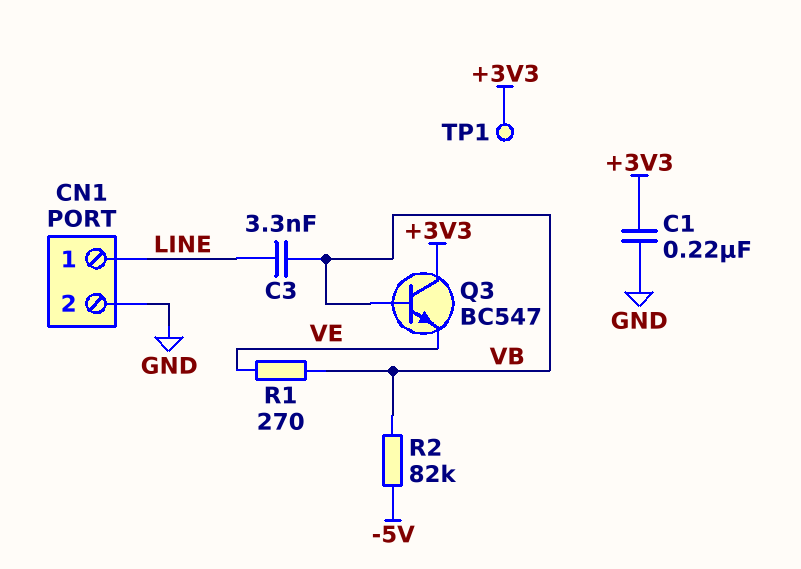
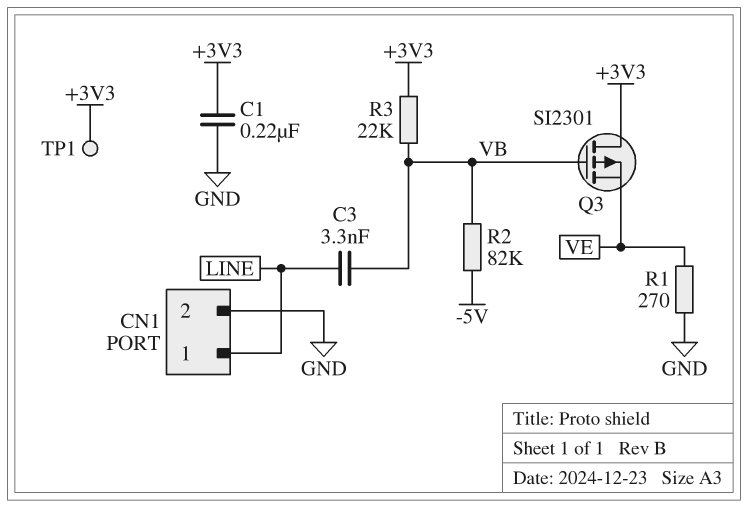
Q3: NPN BC547 (B VB, C +3V3, E VE) -> PMOS SI2301 (G VB, D +3V3, S VE)
R1: 270 (VB, VE) -> 270 (GND, VE)
R3: none -> 22k (+3V3, VB)

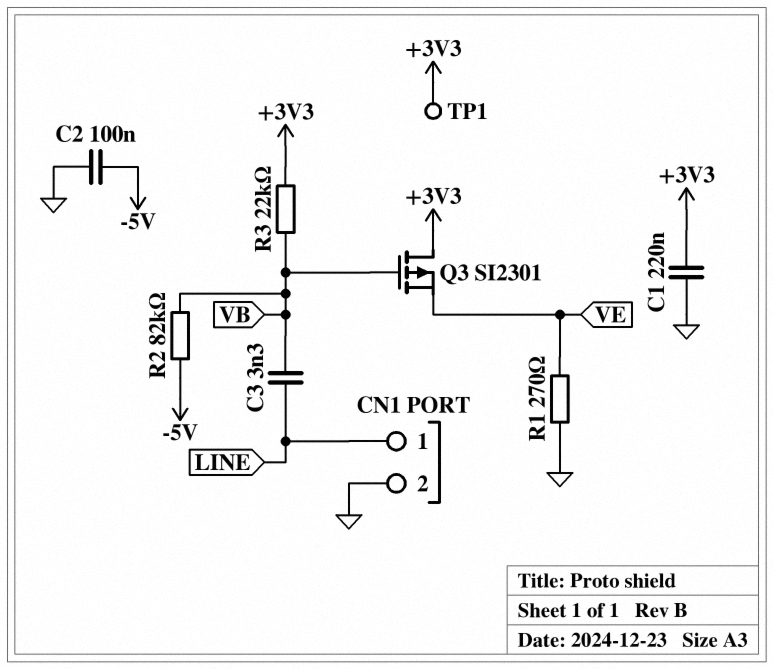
C2: none -> 100nF (-5V, GND)

